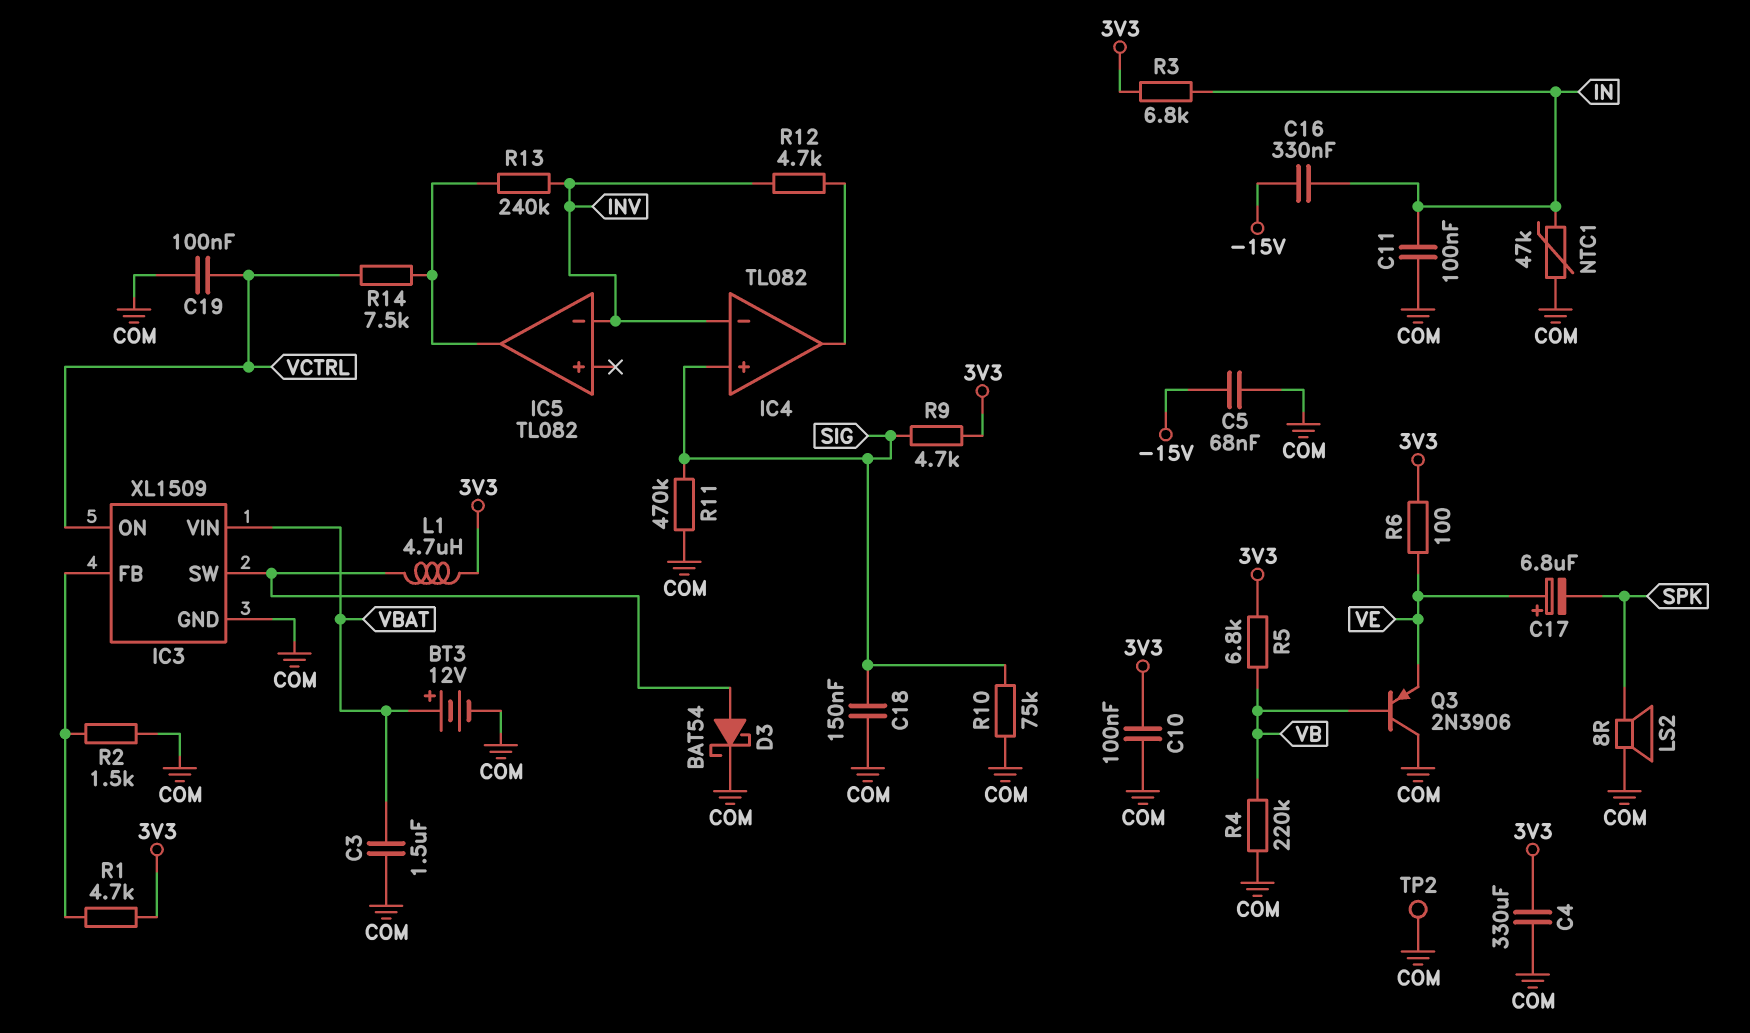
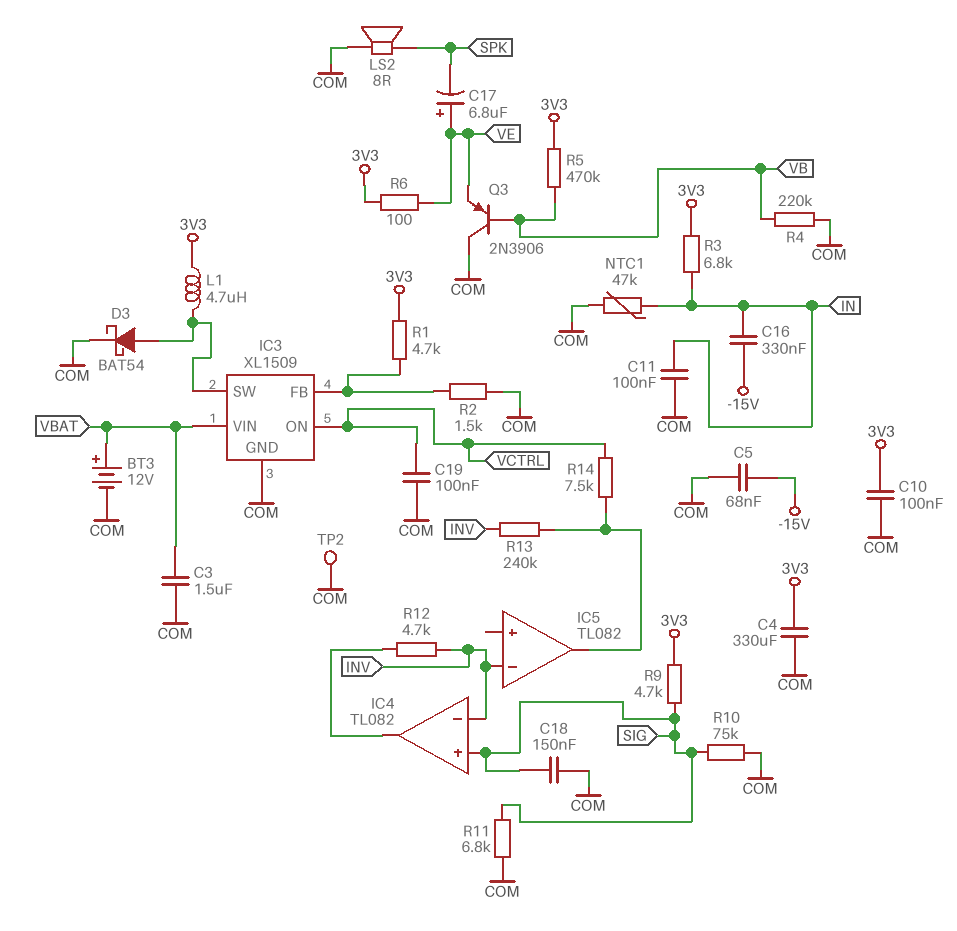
R5: 6.8k (3V3, VB) -> 470k (3V3, VB)
R11: 470k (COM, SIG) -> 6.8k (COM, SIG)

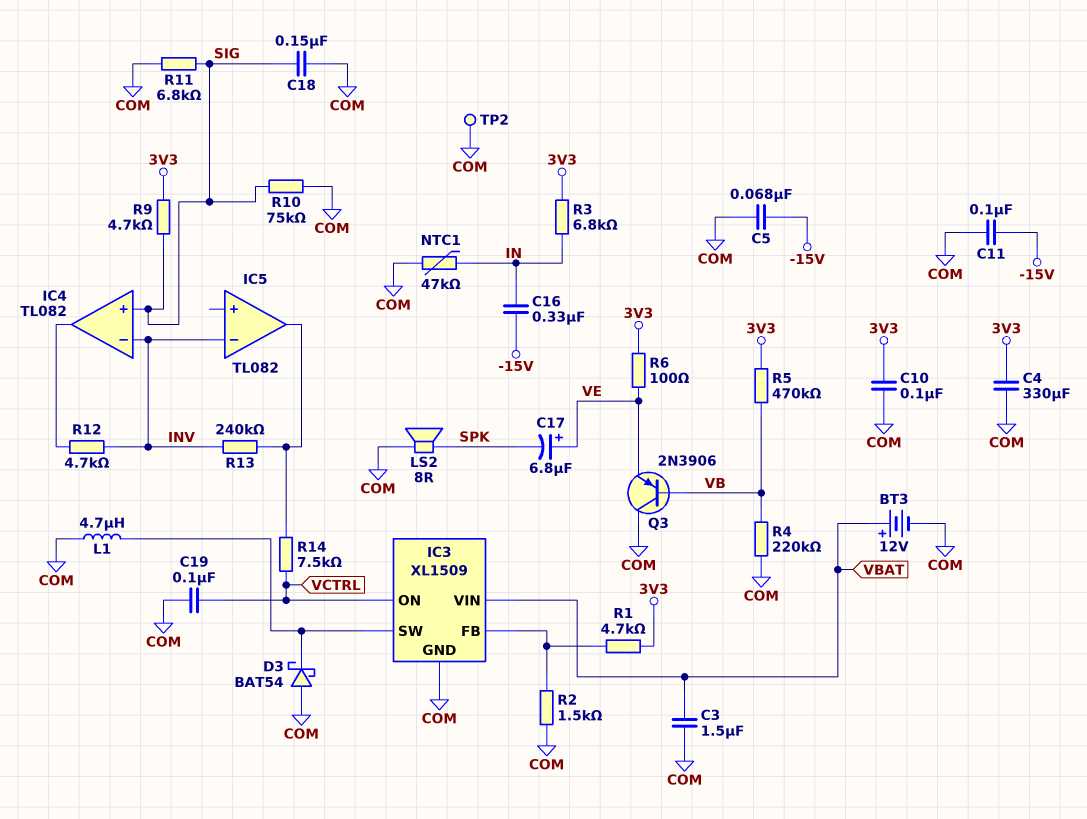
C11: 100nF (COM, IN) -> 100nF (-15V, COM)
D3: schottky BAT54 (A IC3/SW, K COM) -> schottky BAT54 (A COM, K IC3/SW)
L1: 4.7uH (3V3, IC3/SW) -> 4.7uH (COM, IC3/SW)

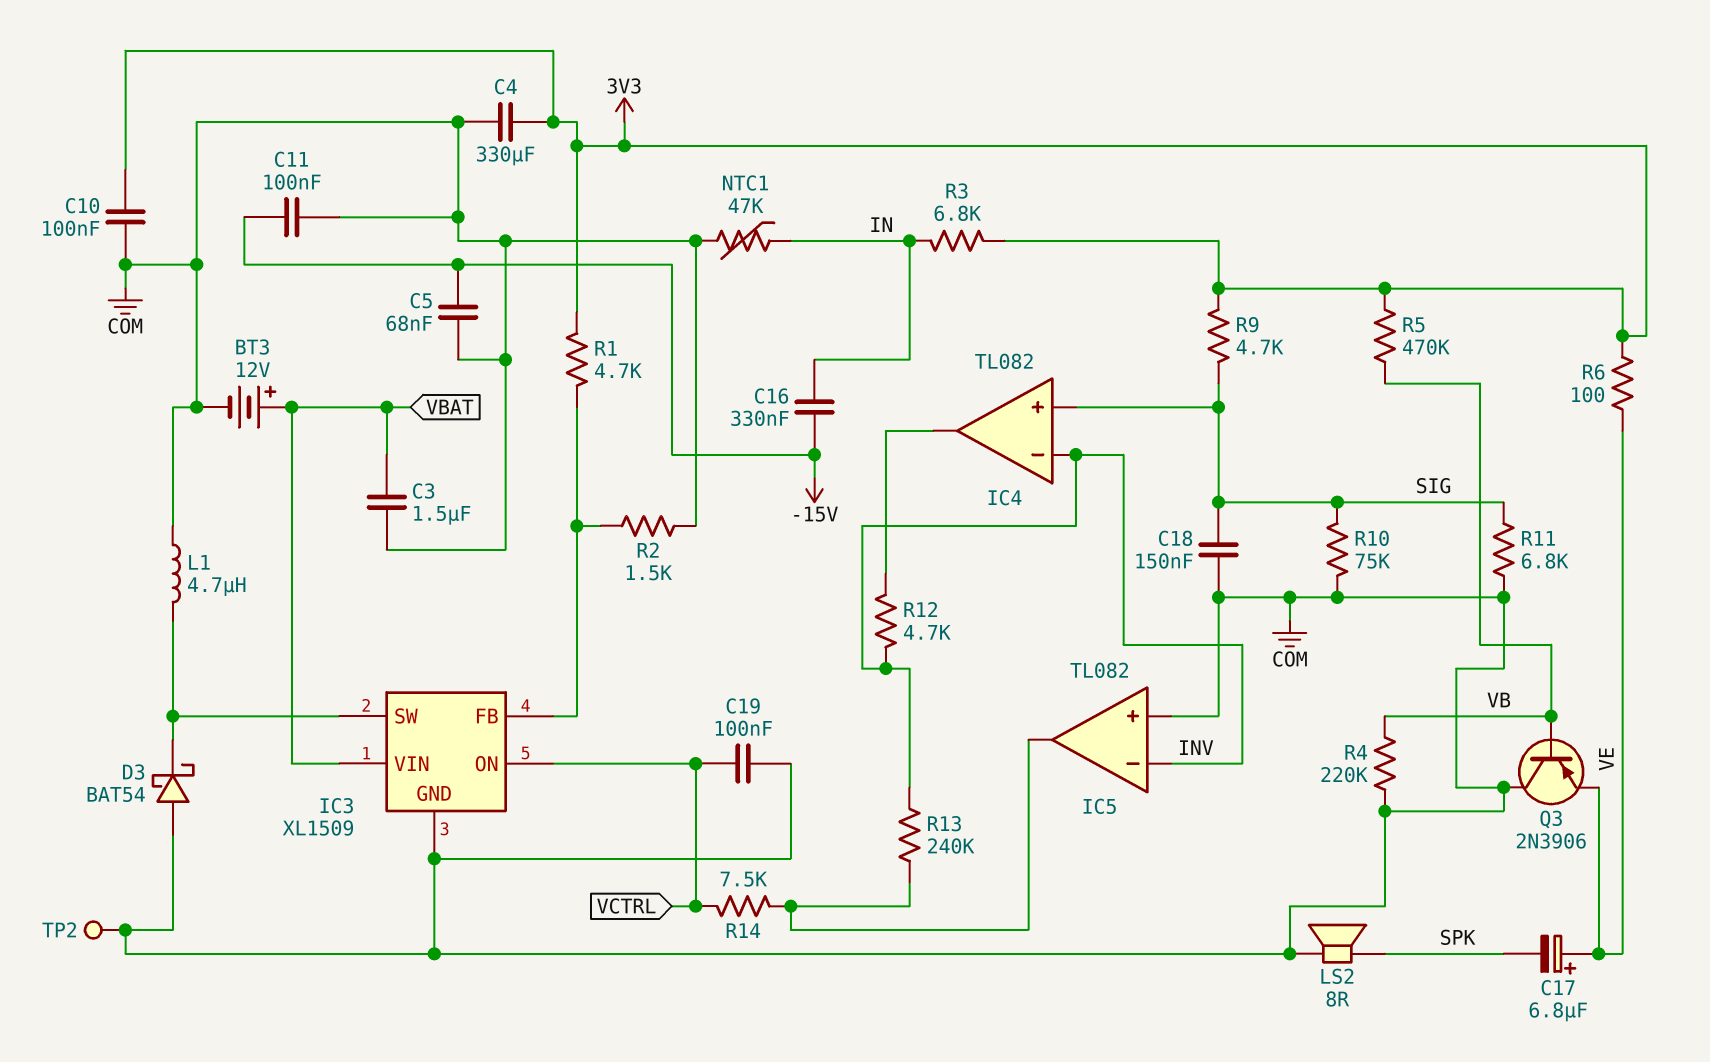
IC5 pin in+: none -> COM

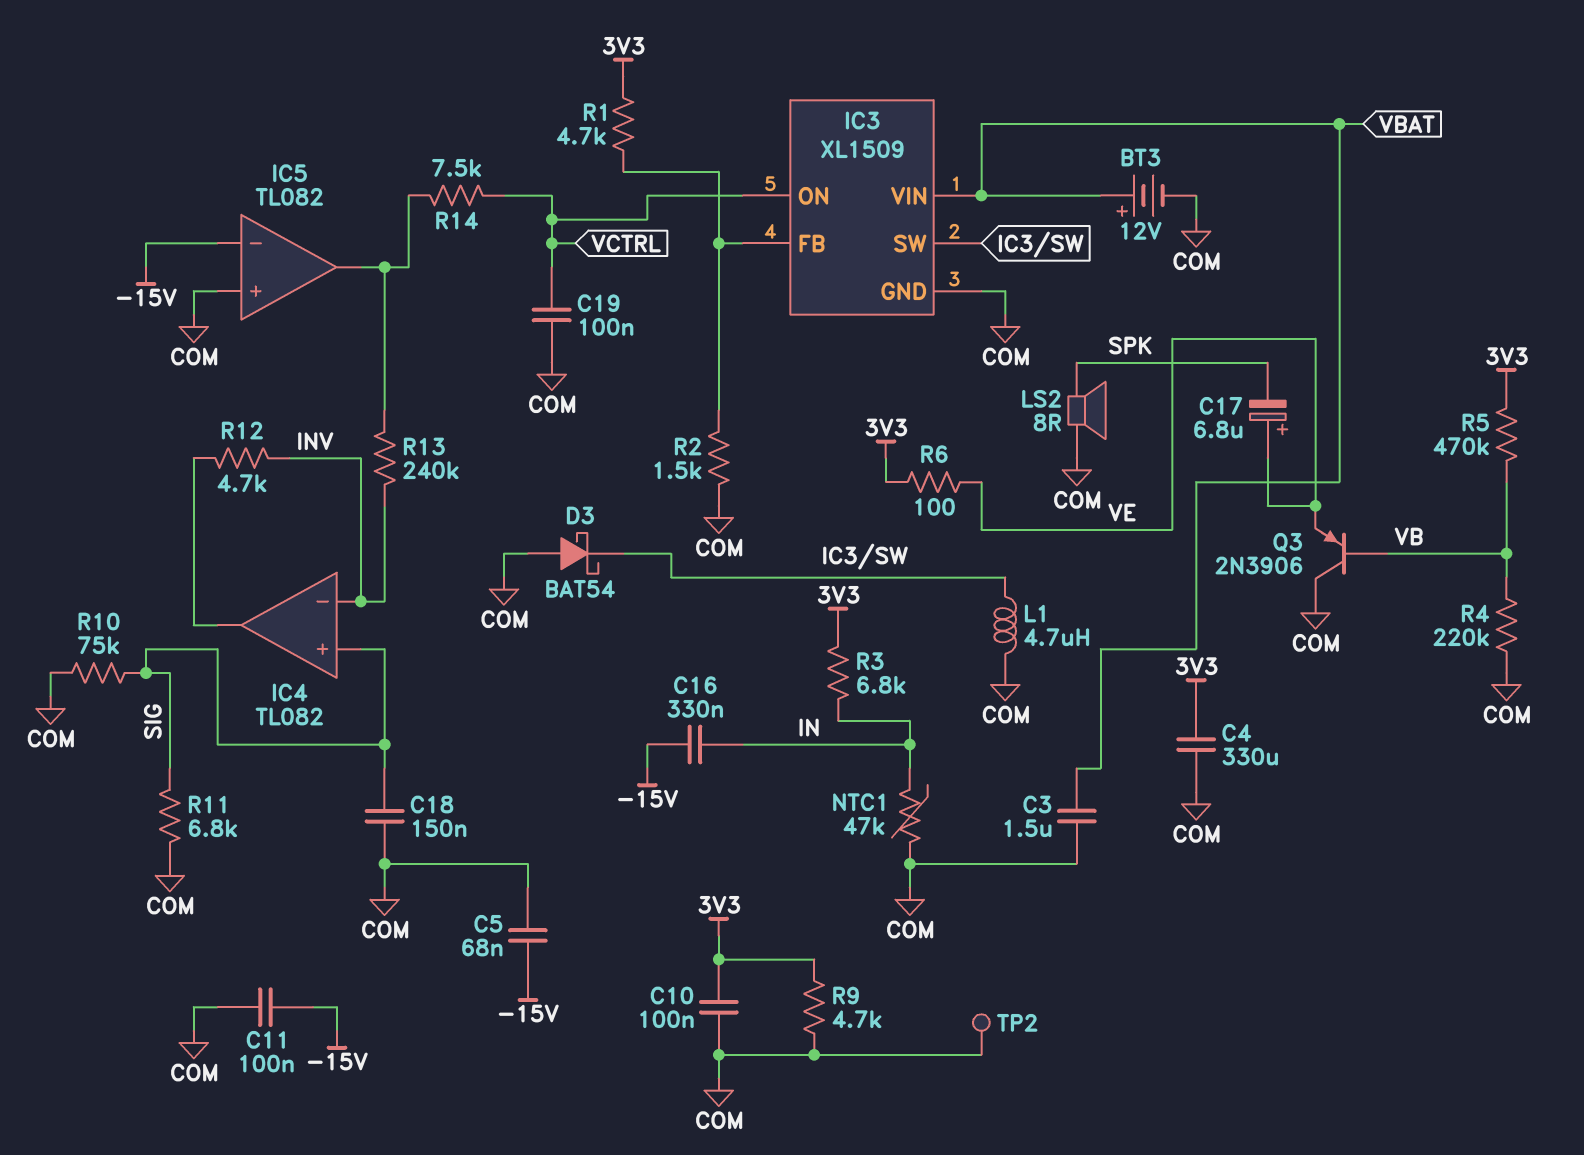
IC5 pin in-: INV -> -15V
R9: 4.7k (3V3, SIG) -> 4.7k (3V3, COM)

